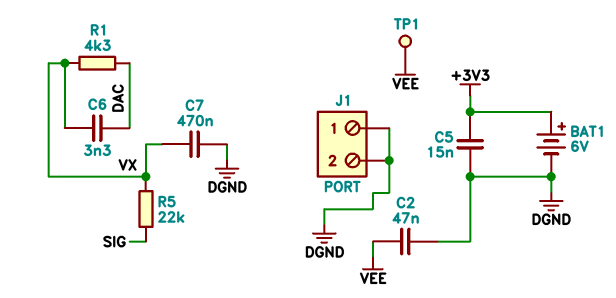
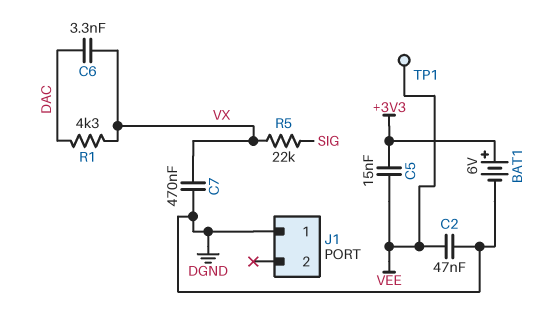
C5: 15nF (+3V3, DGND) -> 15nF (+3V3, VEE)
J1 pin 2: DGND -> none

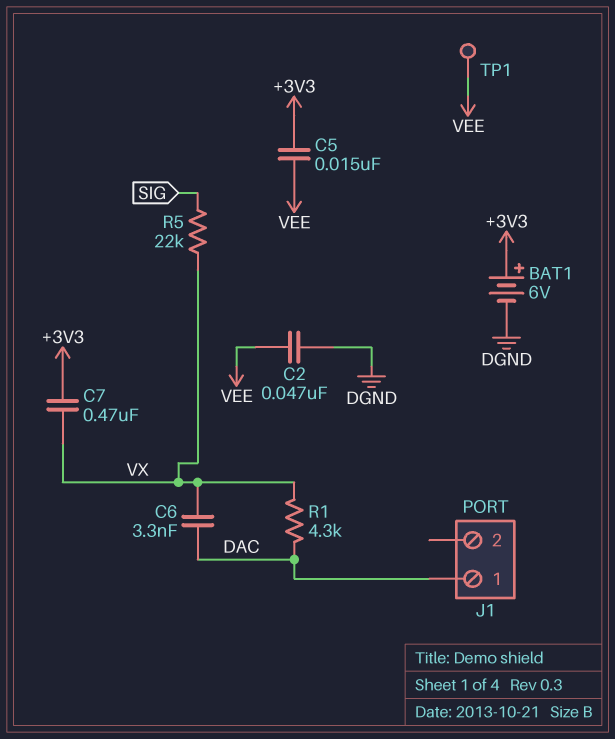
C7: 470nF (DGND, VX) -> 470nF (+3V3, VX)
J1 pin 1: DGND -> DAC

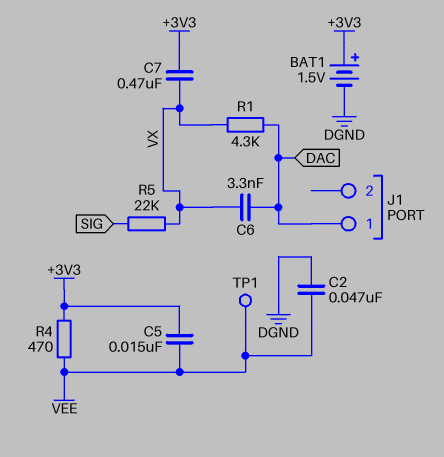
BAT1: 6V (plus +3V3, minus DGND) -> 1.5V (plus +3V3, minus DGND)
R4: none -> 470 (+3V3, VEE)

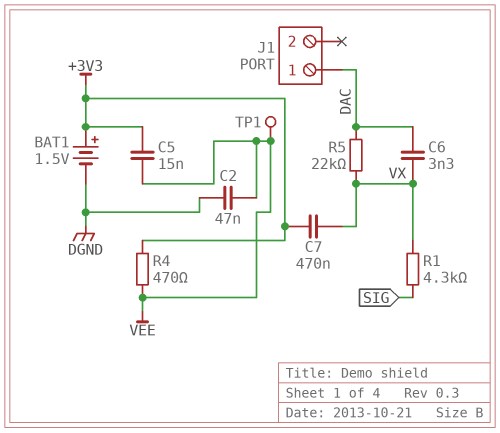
R1: 4.3k (DAC, VX) -> 4.3k (SIG, VX)
R5: 22k (SIG, VX) -> 22k (DAC, VX)

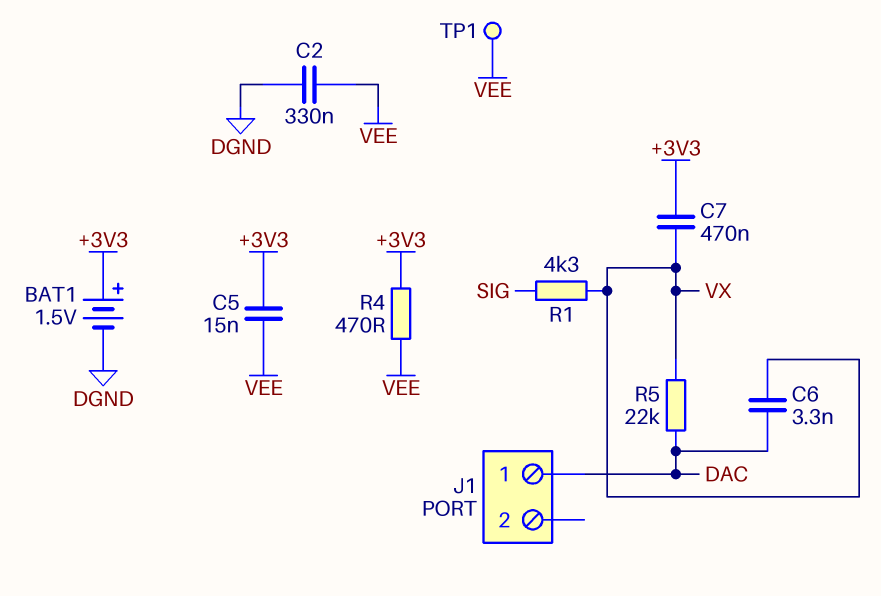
C2: 47nF (DGND, VEE) -> 330nF (DGND, VEE)

